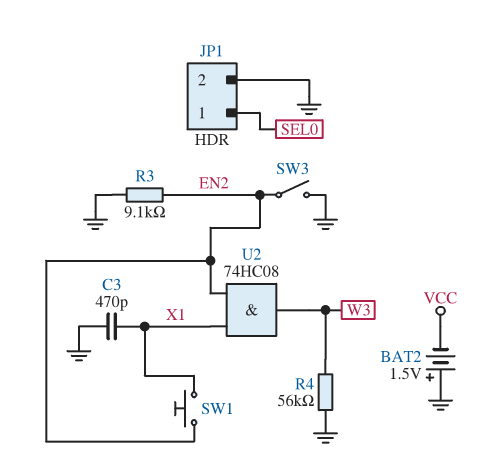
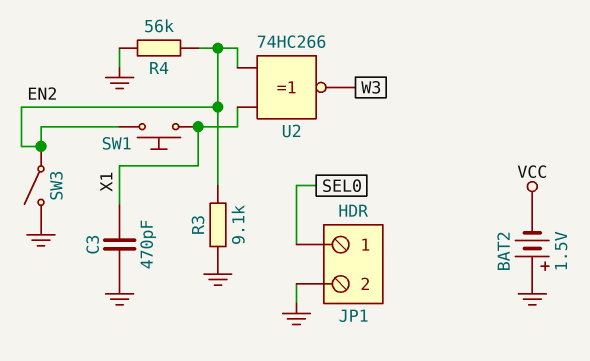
R4: 56k (GND, W3) -> 56k (EN2, GND)
U2: AND 74HC08 (in EN2, in X1, out W3) -> XNOR 74HC266 (in EN2, in X1, out W3)

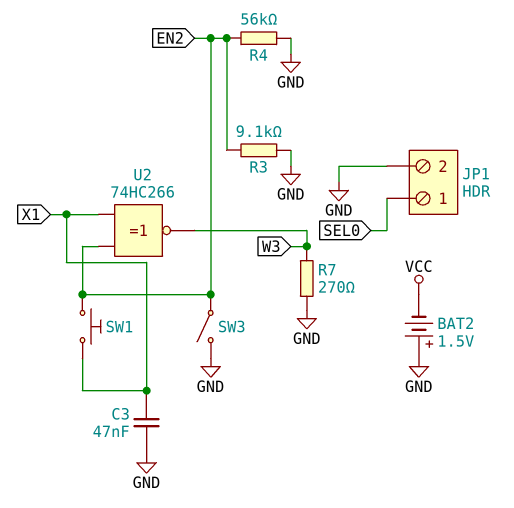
C3: 470pF (GND, X1) -> 47nF (GND, X1)
R7: none -> 270 (GND, W3)

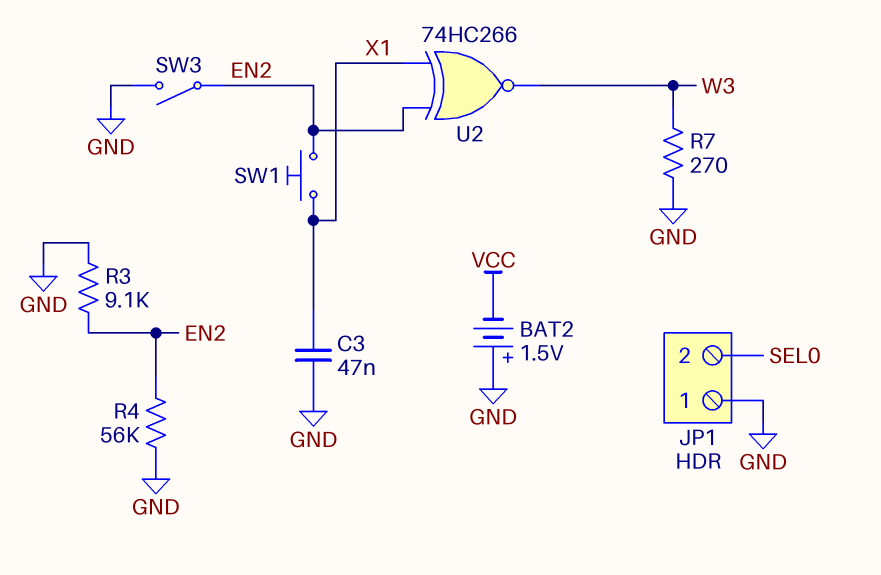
JP1 pin 1: SEL0 -> GND
JP1 pin 2: GND -> SEL0

